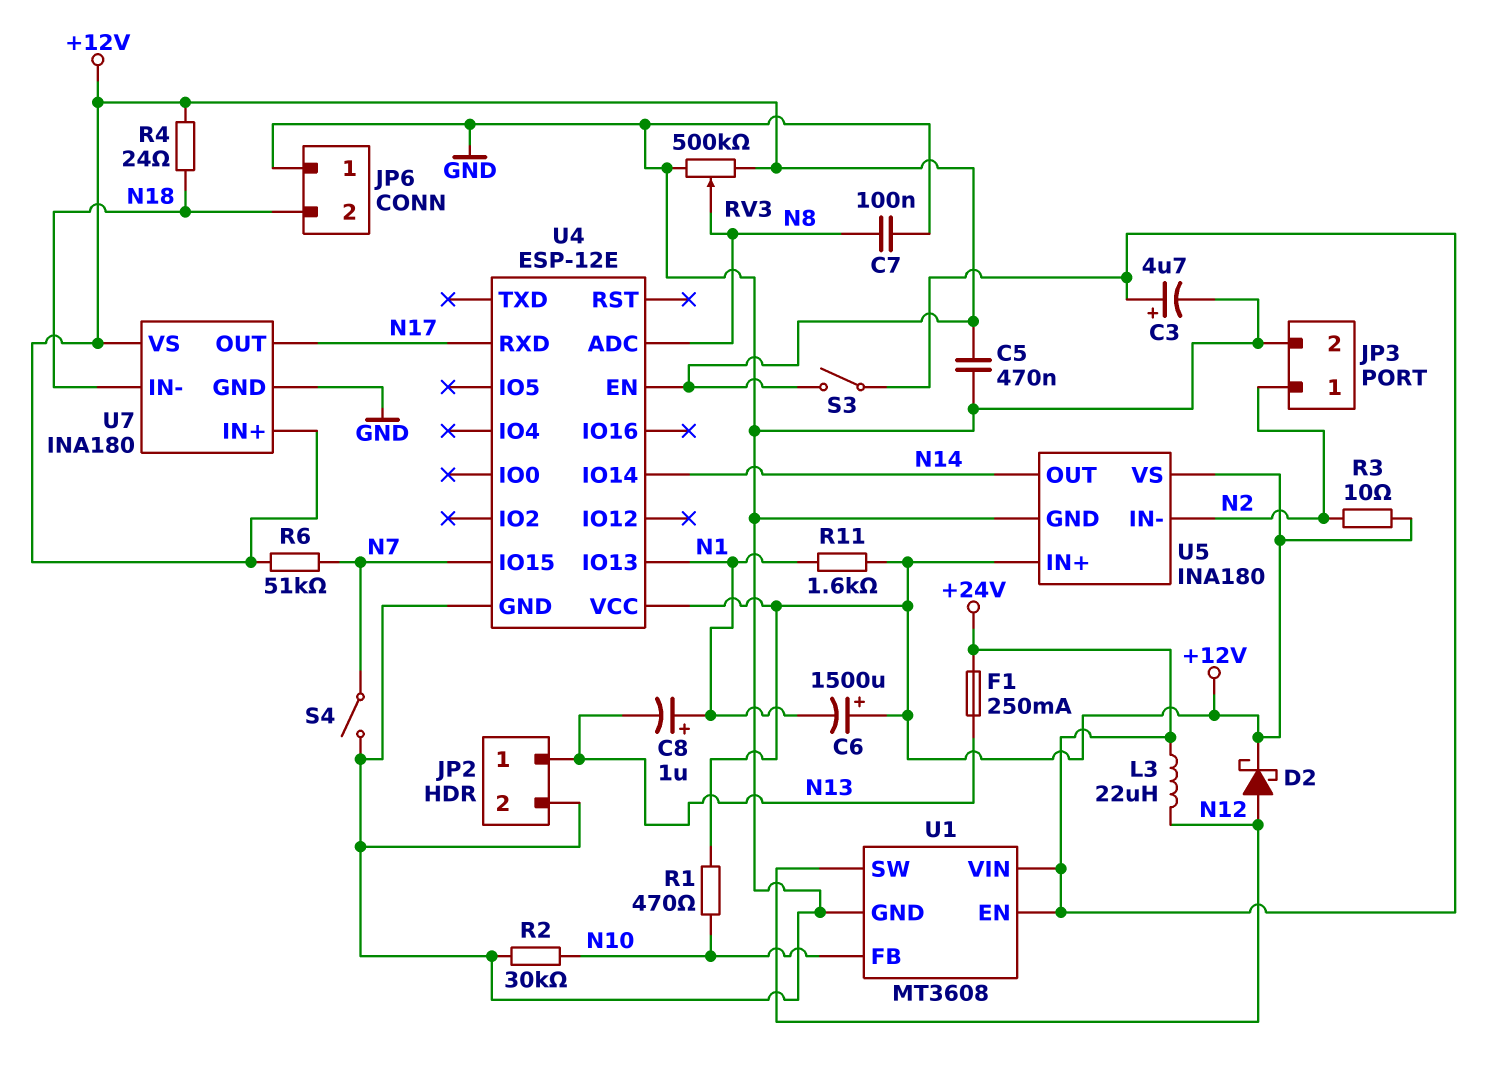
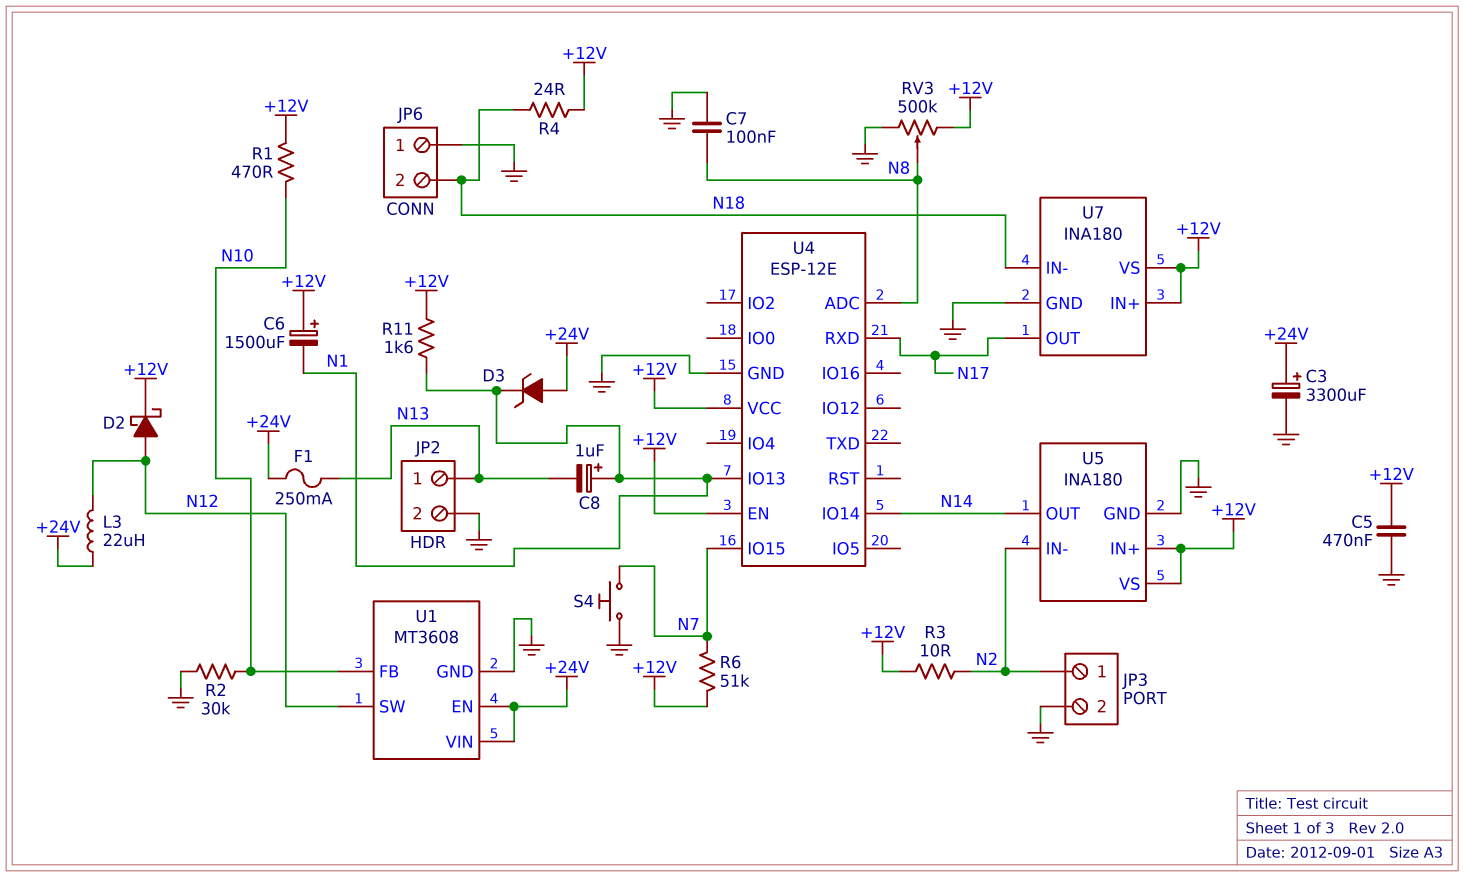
C3: 4.7uF (plus +24V, minus GND) -> 3300uF (plus +24V, minus GND)
D3: none -> zener (A +24V, K N1)
S3: switch (+12V, +24V) -> none
S4: switch (GND, N7) -> button (GND, N7)

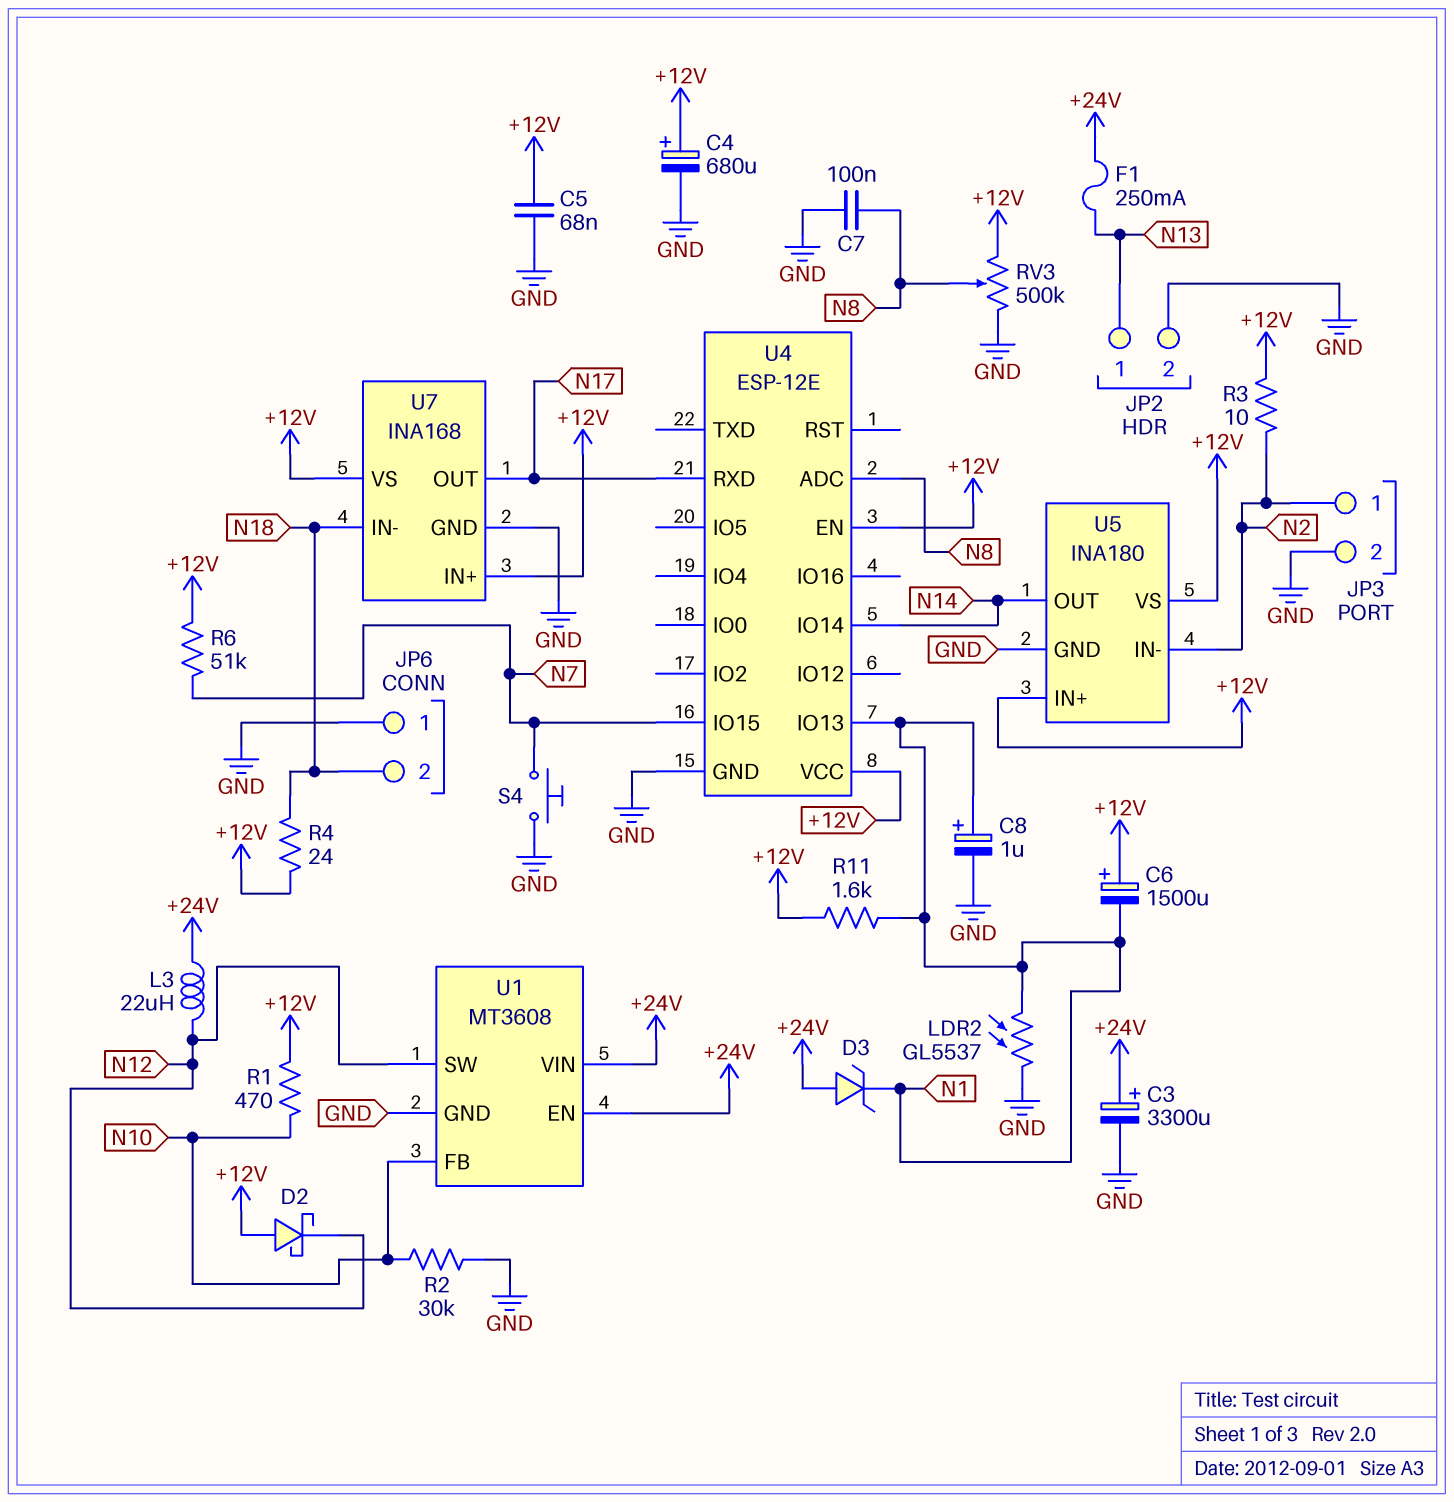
C4: none -> 680uF (plus +12V, minus GND)
C5: 470nF (+12V, GND) -> 68nF (+12V, GND)
C8: 1uF (plus N1, minus N13) -> 1uF (plus N1, minus GND)
D2: schottky (A N12, K +12V) -> schottky (A +12V, K N12)
LDR2: none -> GL5537 (GND, N1)
U7: INA180 -> INA168

